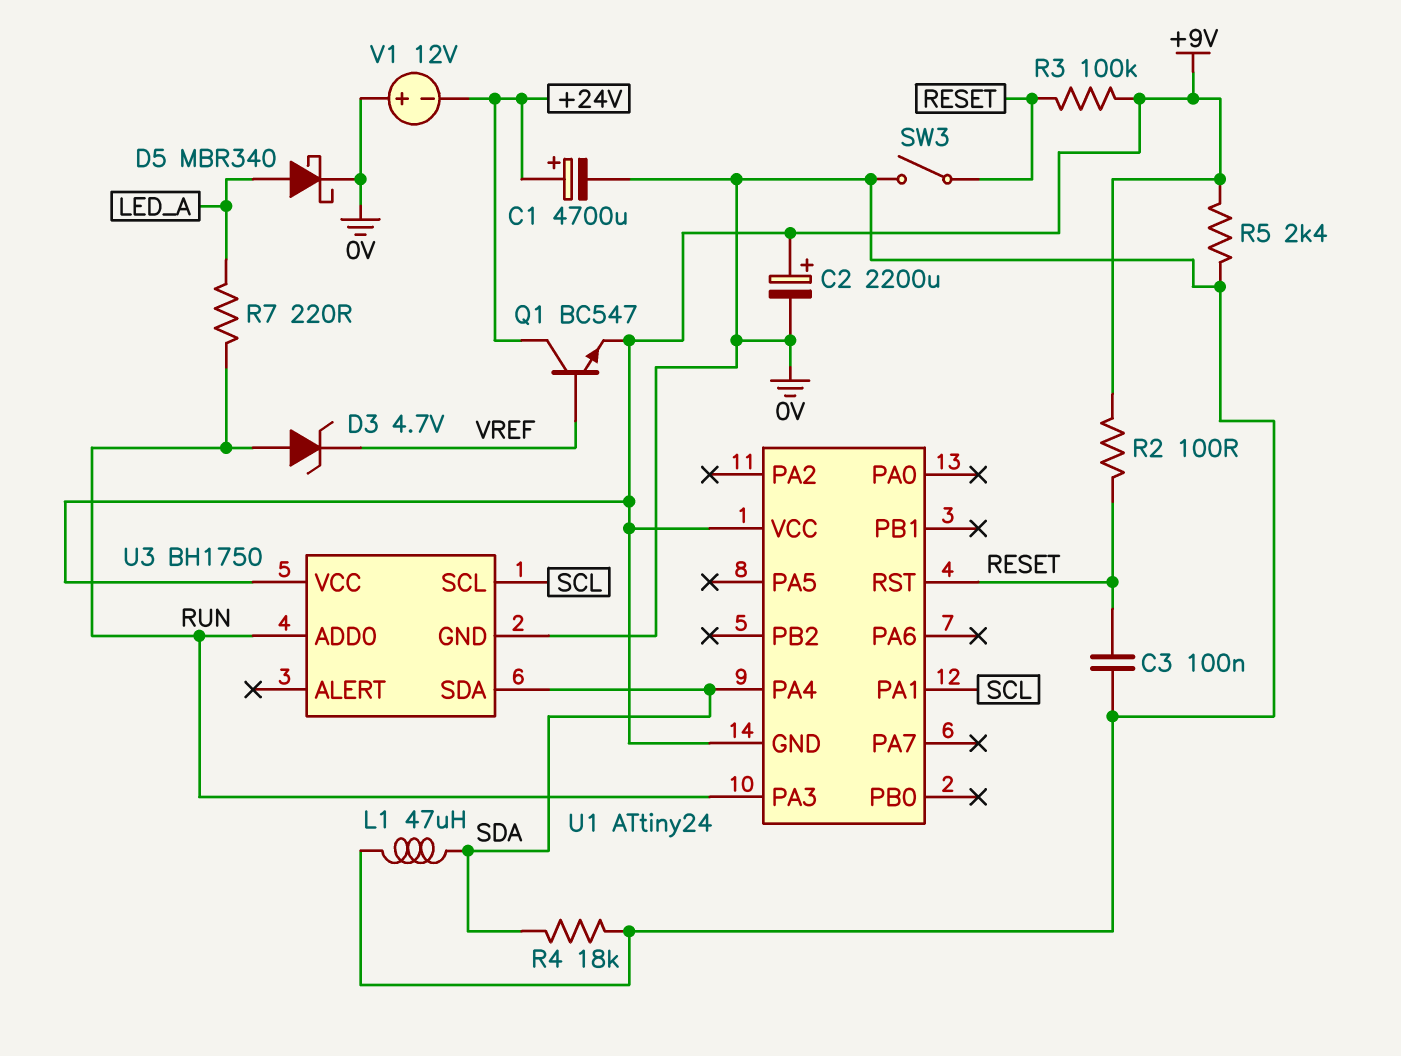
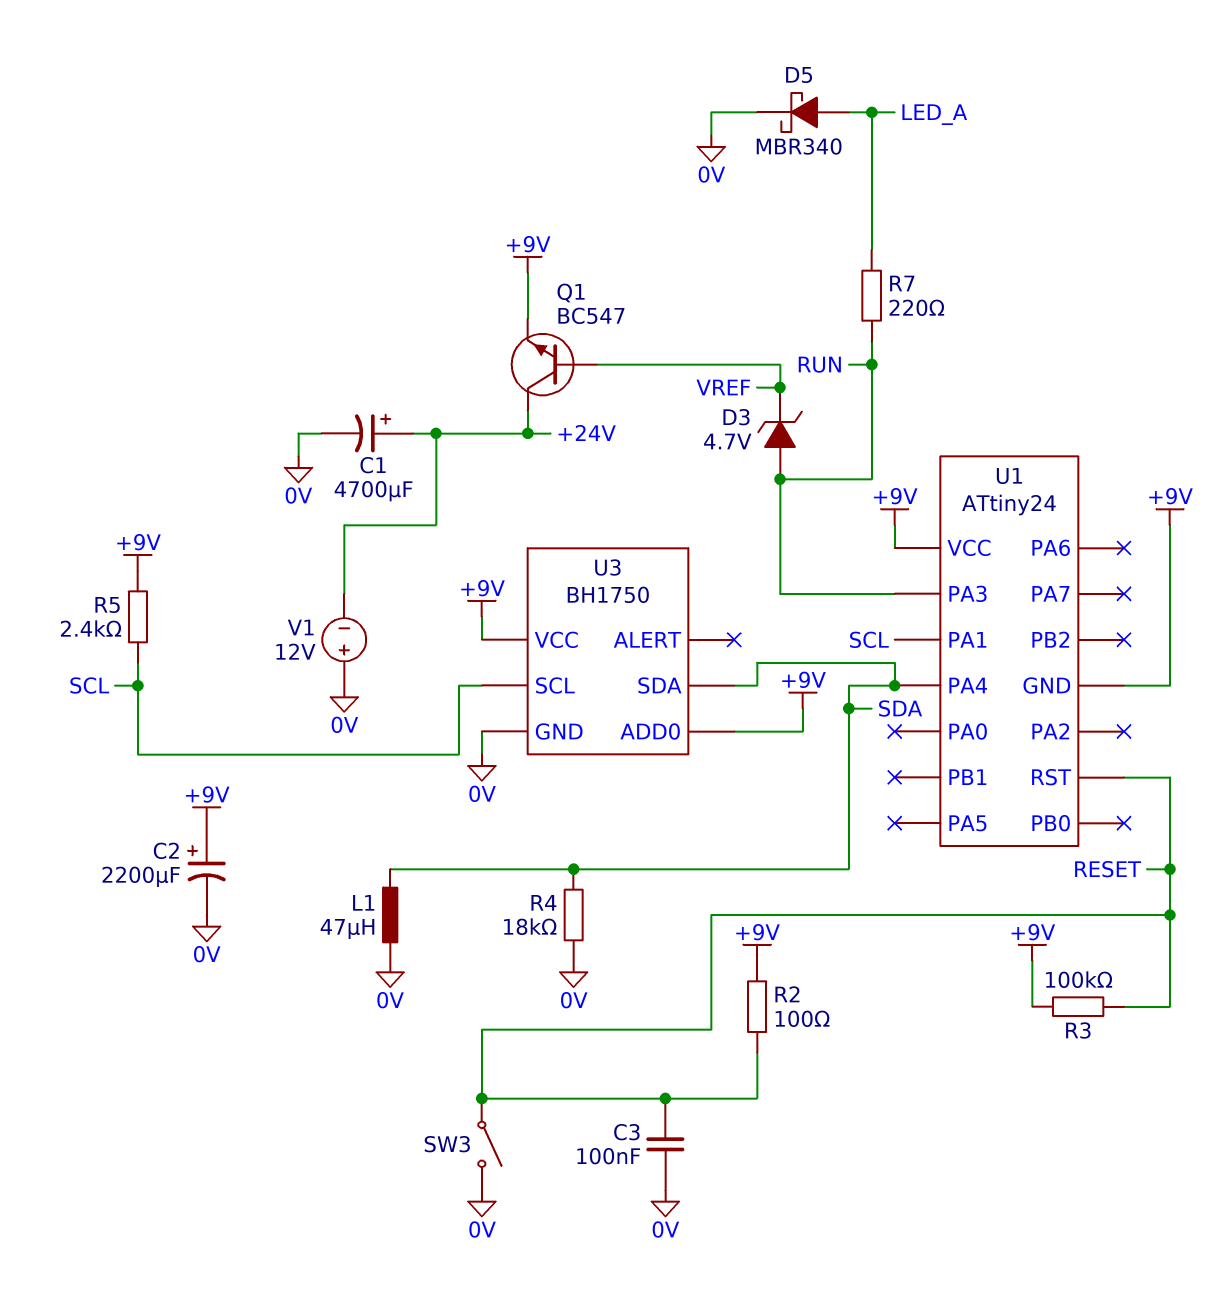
R5: 2.4k (+9V, 0V) -> 2.4k (+9V, SCL)
U3 pin ADD0: RUN -> +9V

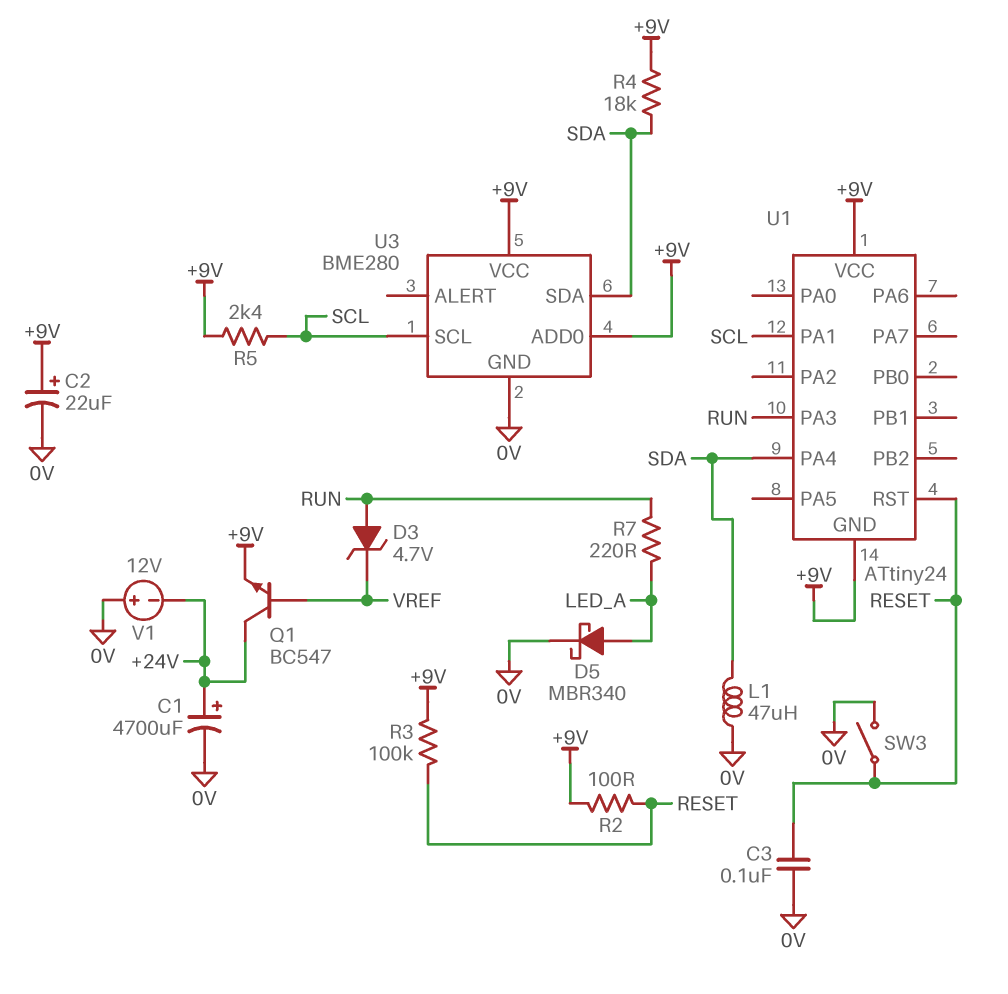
C2: 2200uF (plus +9V, minus 0V) -> 22uF (plus +9V, minus 0V)
R4: 18k (0V, SDA) -> 18k (+9V, SDA)
U3: BH1750 -> BME280

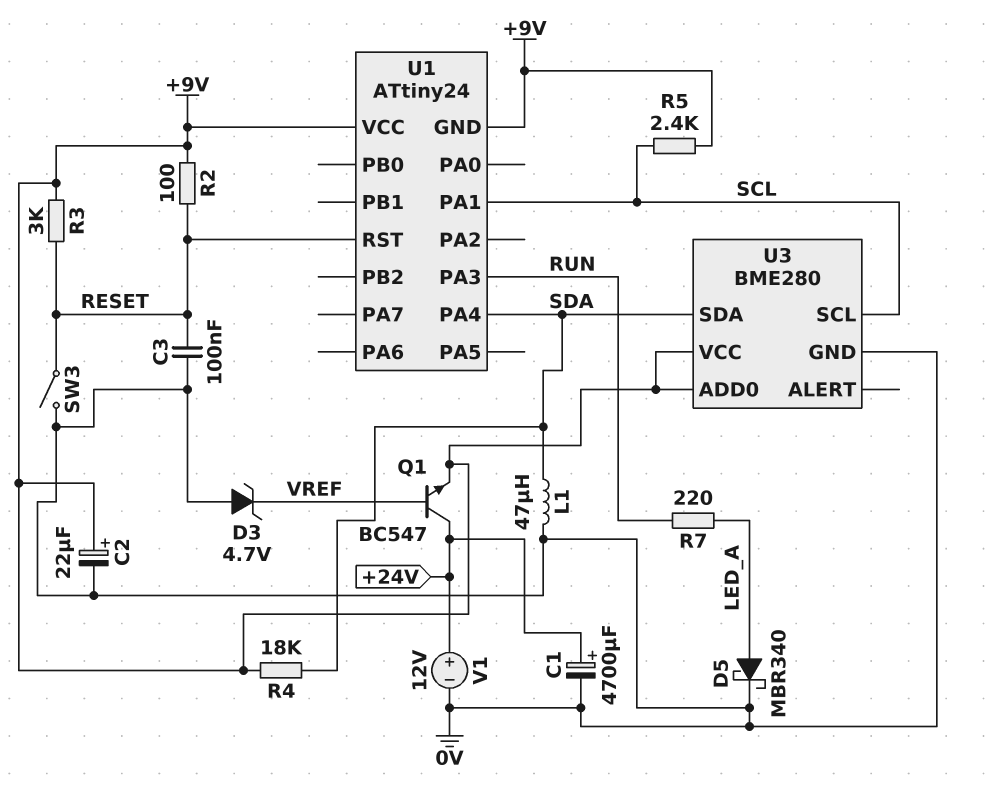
D3: zener 4.7V (A RUN, K VREF) -> zener 4.7V (A 0V, K VREF)
R3: 100k (+9V, RESET) -> 3k (+9V, RESET)
V1: 12V (plus 0V, minus +24V) -> 12V (plus +24V, minus 0V)

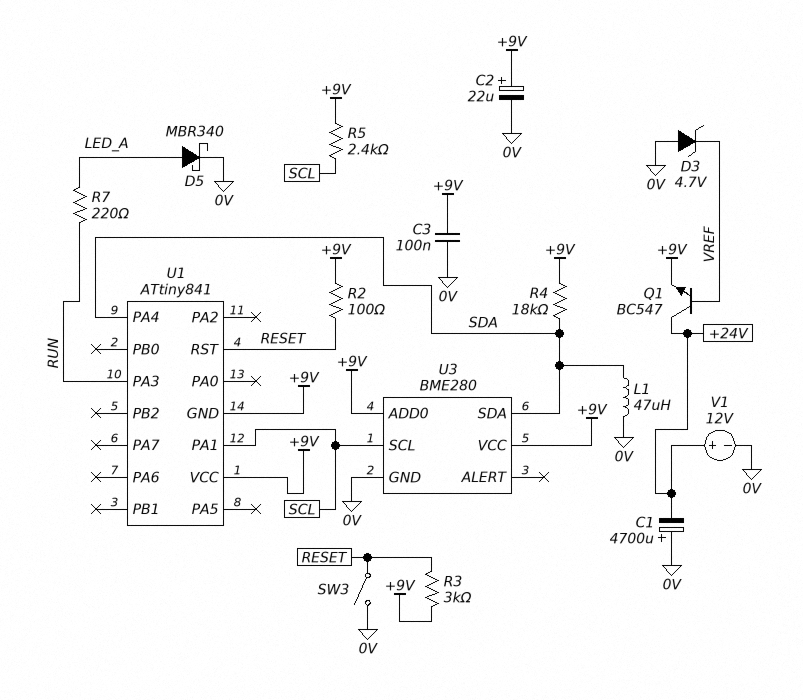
C1: 4700uF (plus +24V, minus 0V) -> 4700uF (plus 0V, minus +24V)
C3: 100nF (0V, RESET) -> 100nF (+9V, 0V)
U1: ATtiny24 -> ATtiny841

